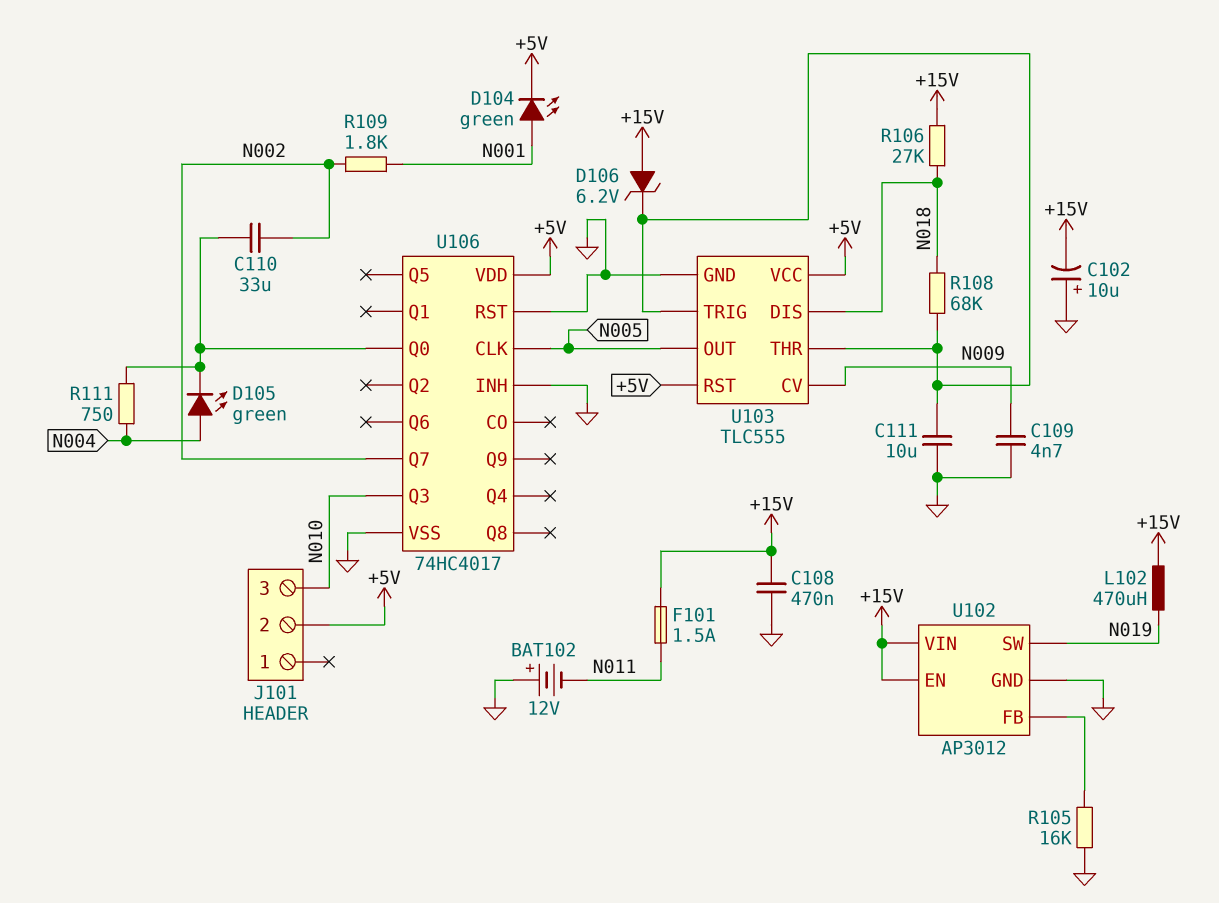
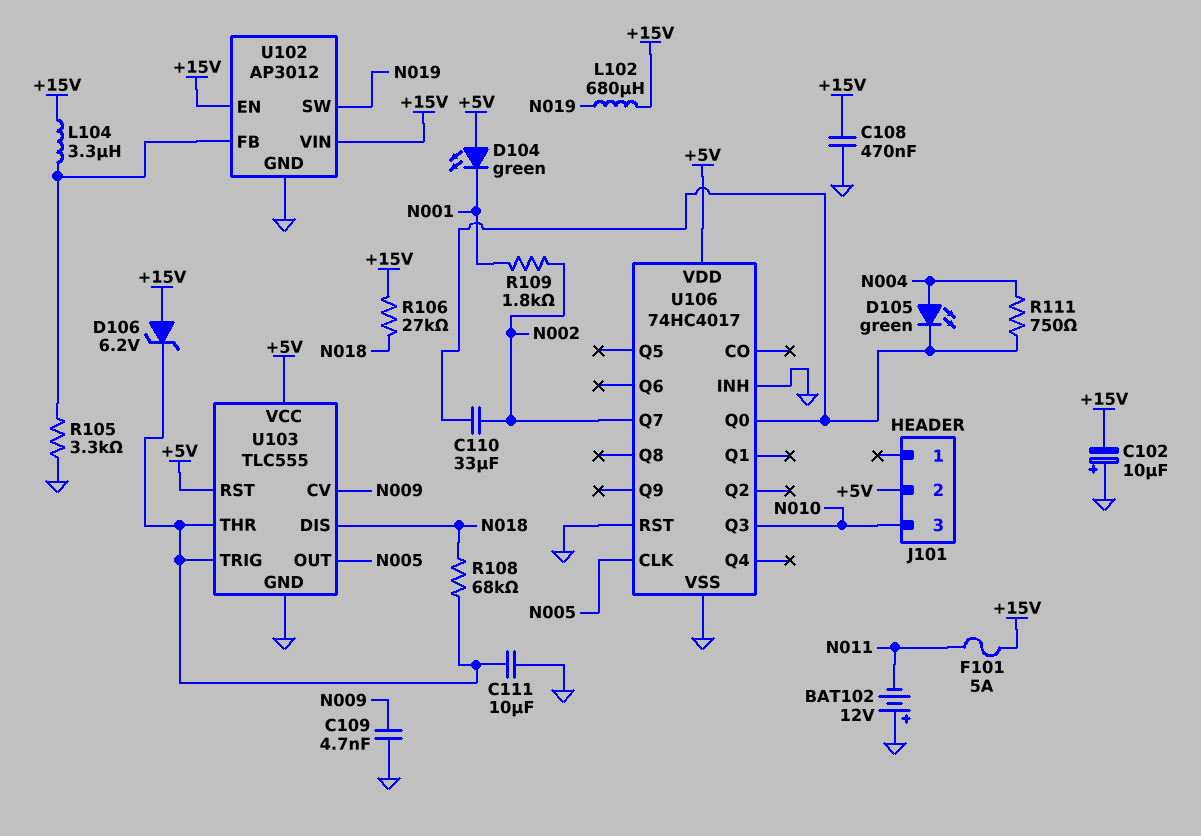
D104: LED green (A N001, K +5V) -> LED green (A +5V, K N001)
F101: 1.5A (+15V, N011) -> 5A (+15V, N011)
L102: 470uH (+15V, N019) -> 680uH (+15V, N019)
L104: none -> 3.3uH (+15V, U102/FB)
R105: 16k (GND, U102/FB) -> 3.3k (GND, U102/FB)

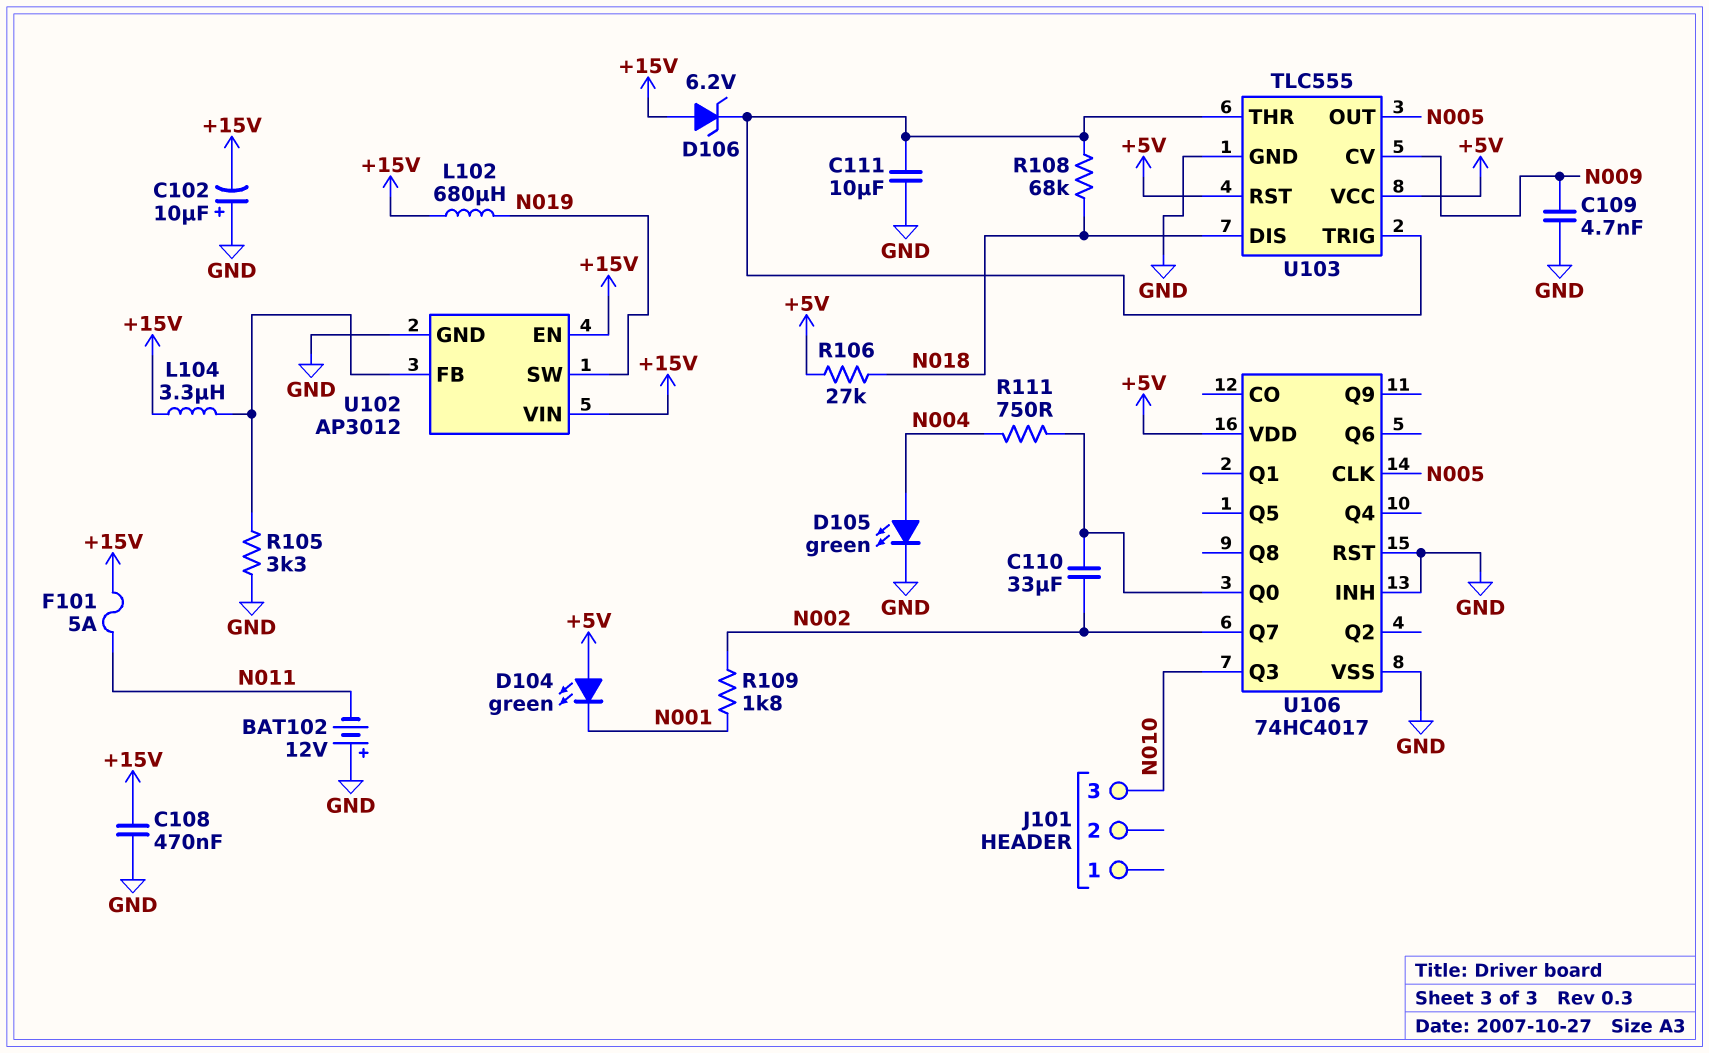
D105: LED green (A N004, K U106/Q0) -> LED green (A N004, K GND)
J101 pin 2: +5V -> none
R106: 27k (+15V, N018) -> 27k (+5V, N018)

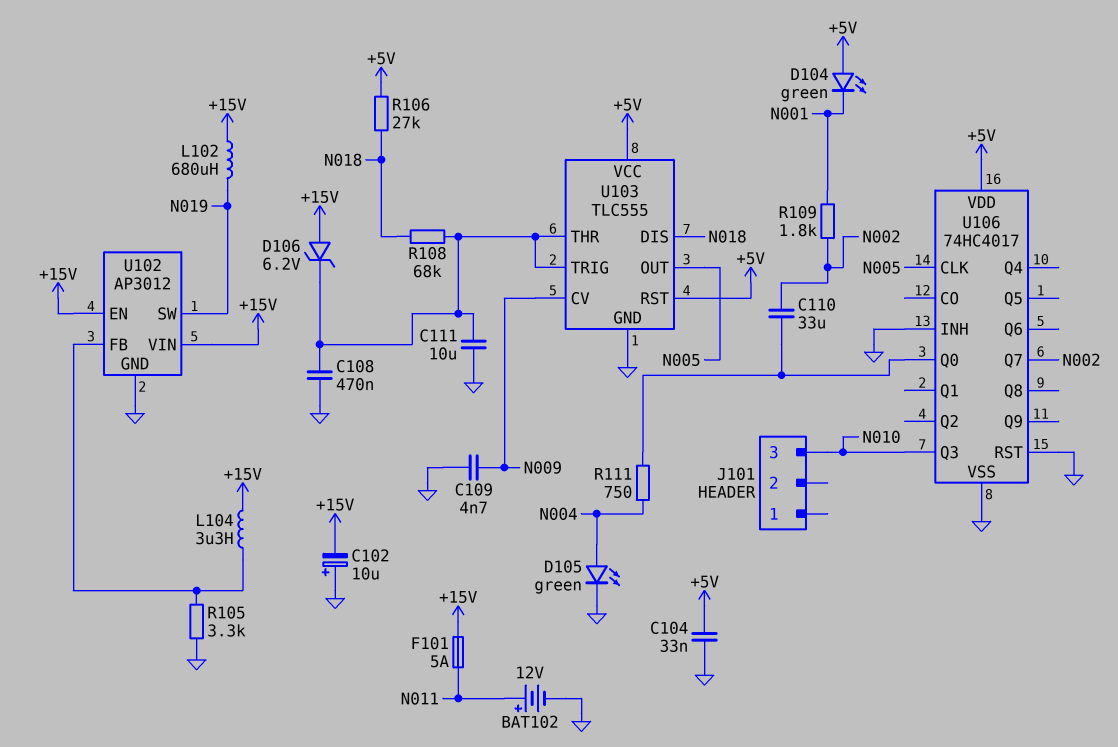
BAT102: 12V (plus GND, minus N011) -> 12V (plus N011, minus GND)
C104: none -> 33nF (+5V, GND)
C108: 470nF (+15V, GND) -> 470nF (GND, U103/THR)

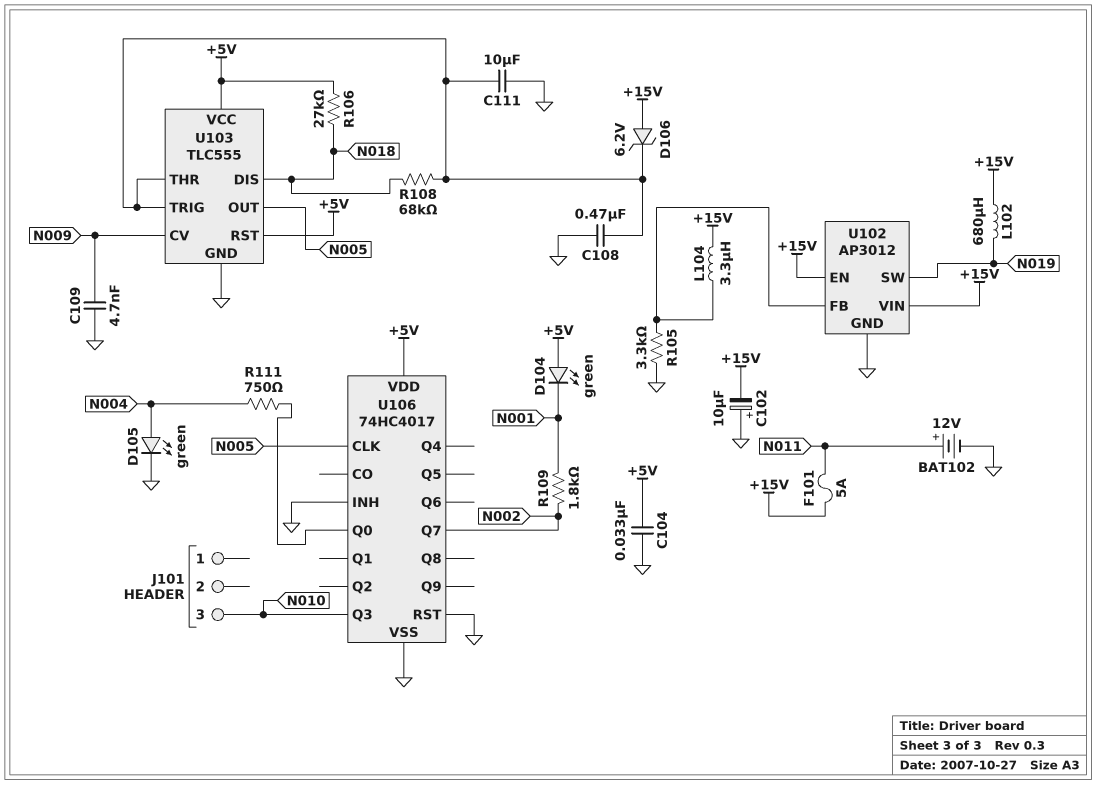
C110: 33uF (N002, U106/Q0) -> none

